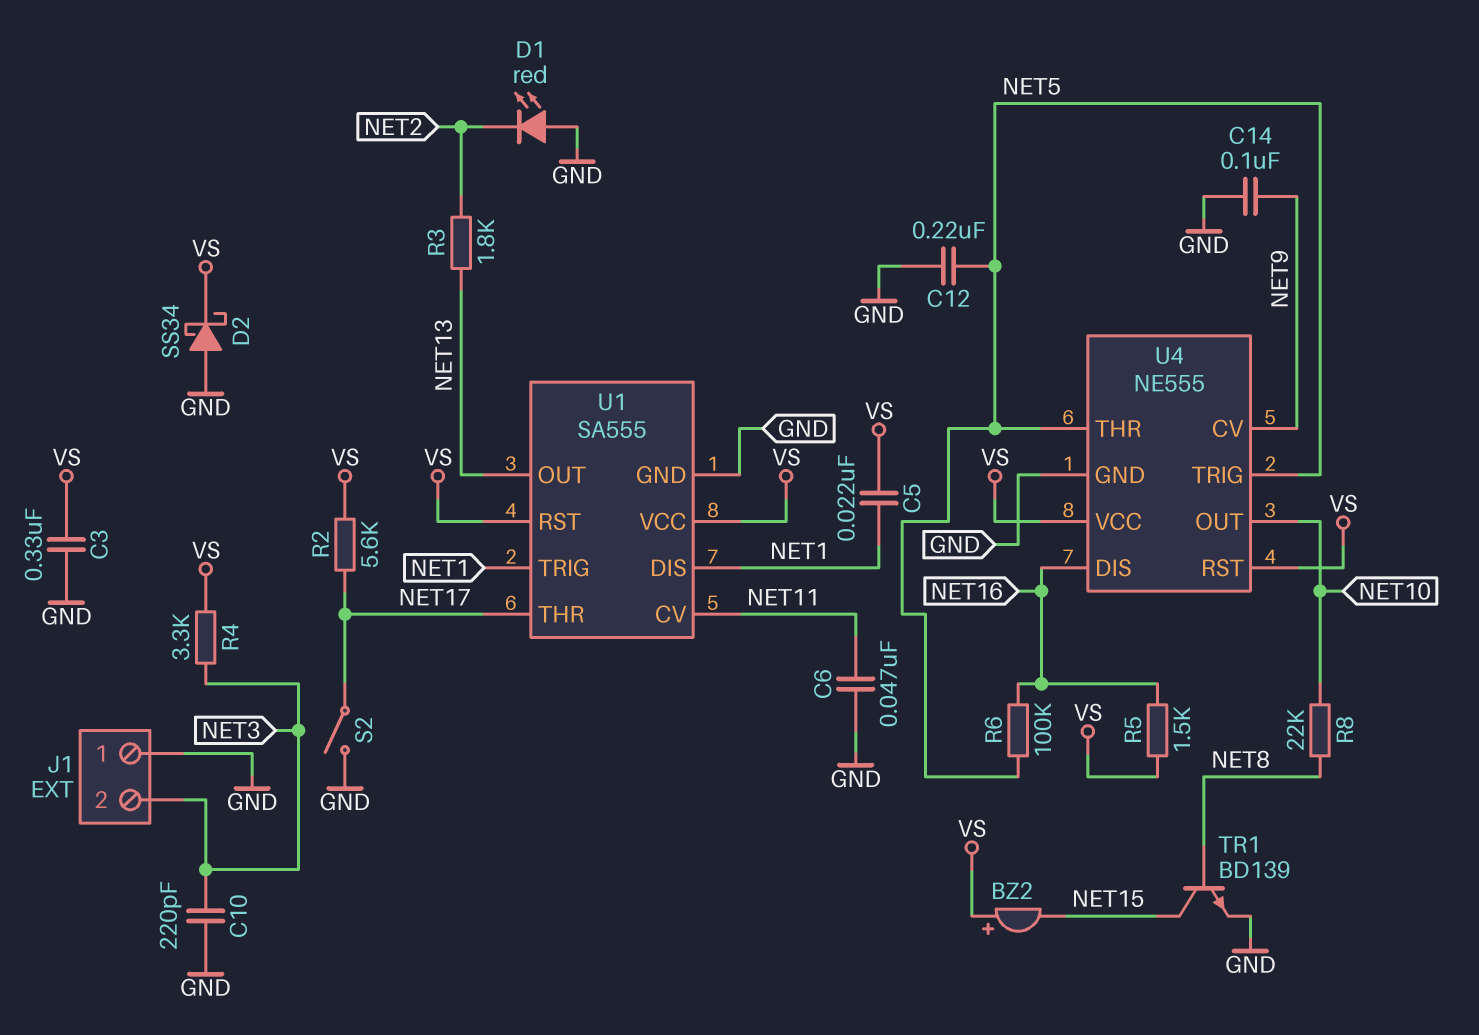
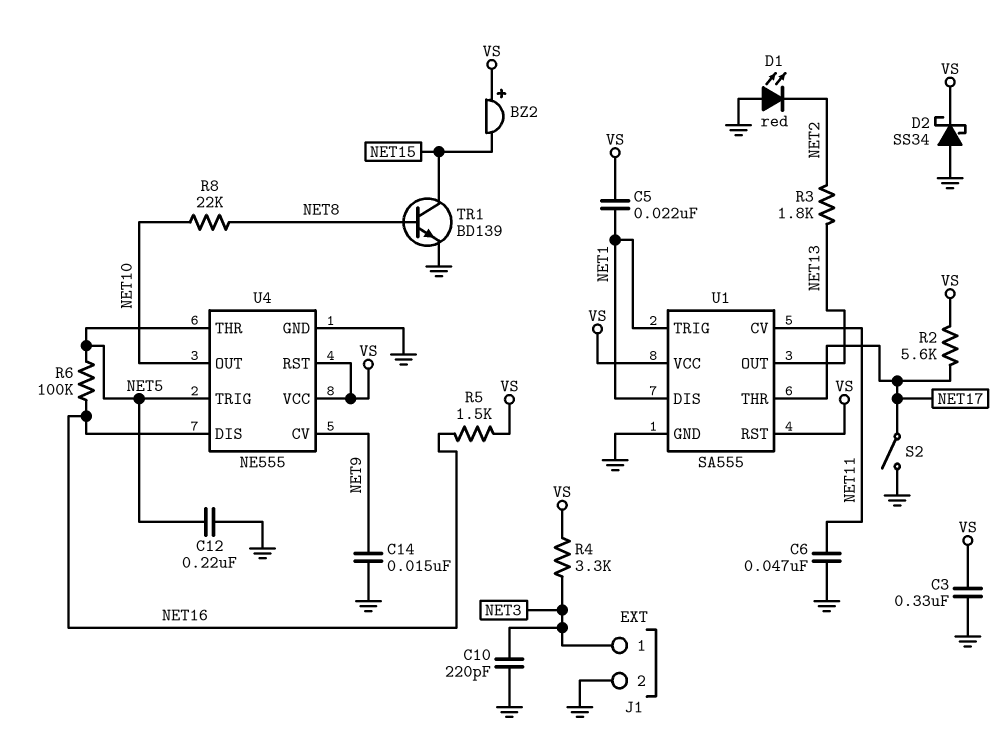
C14: 100nF (GND, NET9) -> 15nF (GND, NET9)
J1 pin 1: GND -> NET3
J1 pin 2: NET3 -> GND

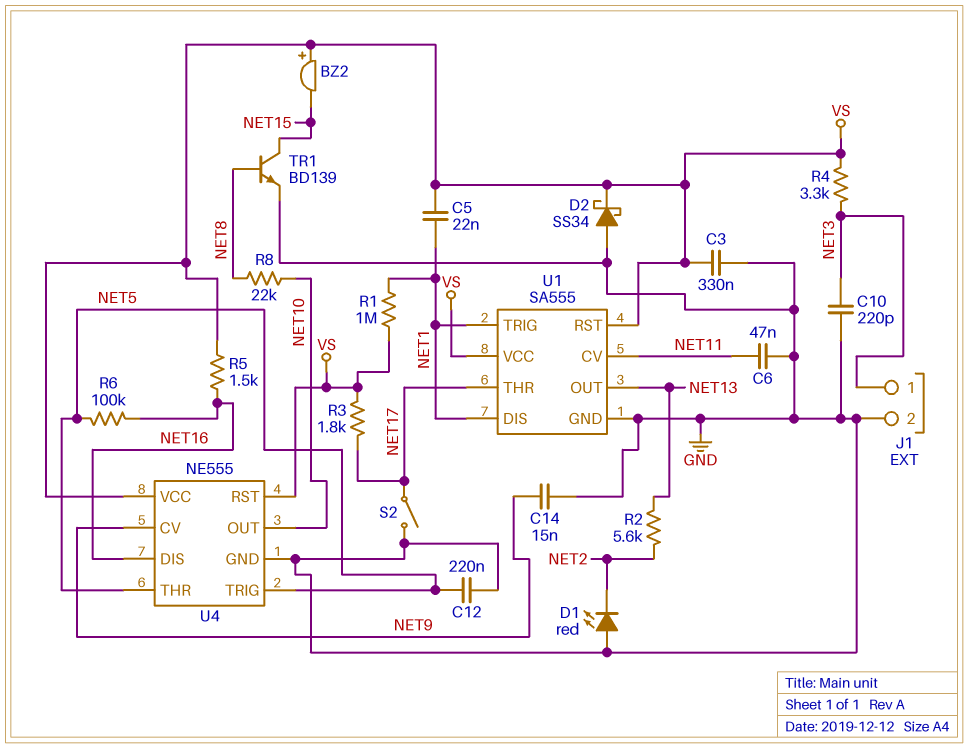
R1: none -> 1M (NET1, VS)
R2: 5.6k (NET17, VS) -> 5.6k (NET2, NET13)
R3: 1.8k (NET2, NET13) -> 1.8k (NET17, VS)

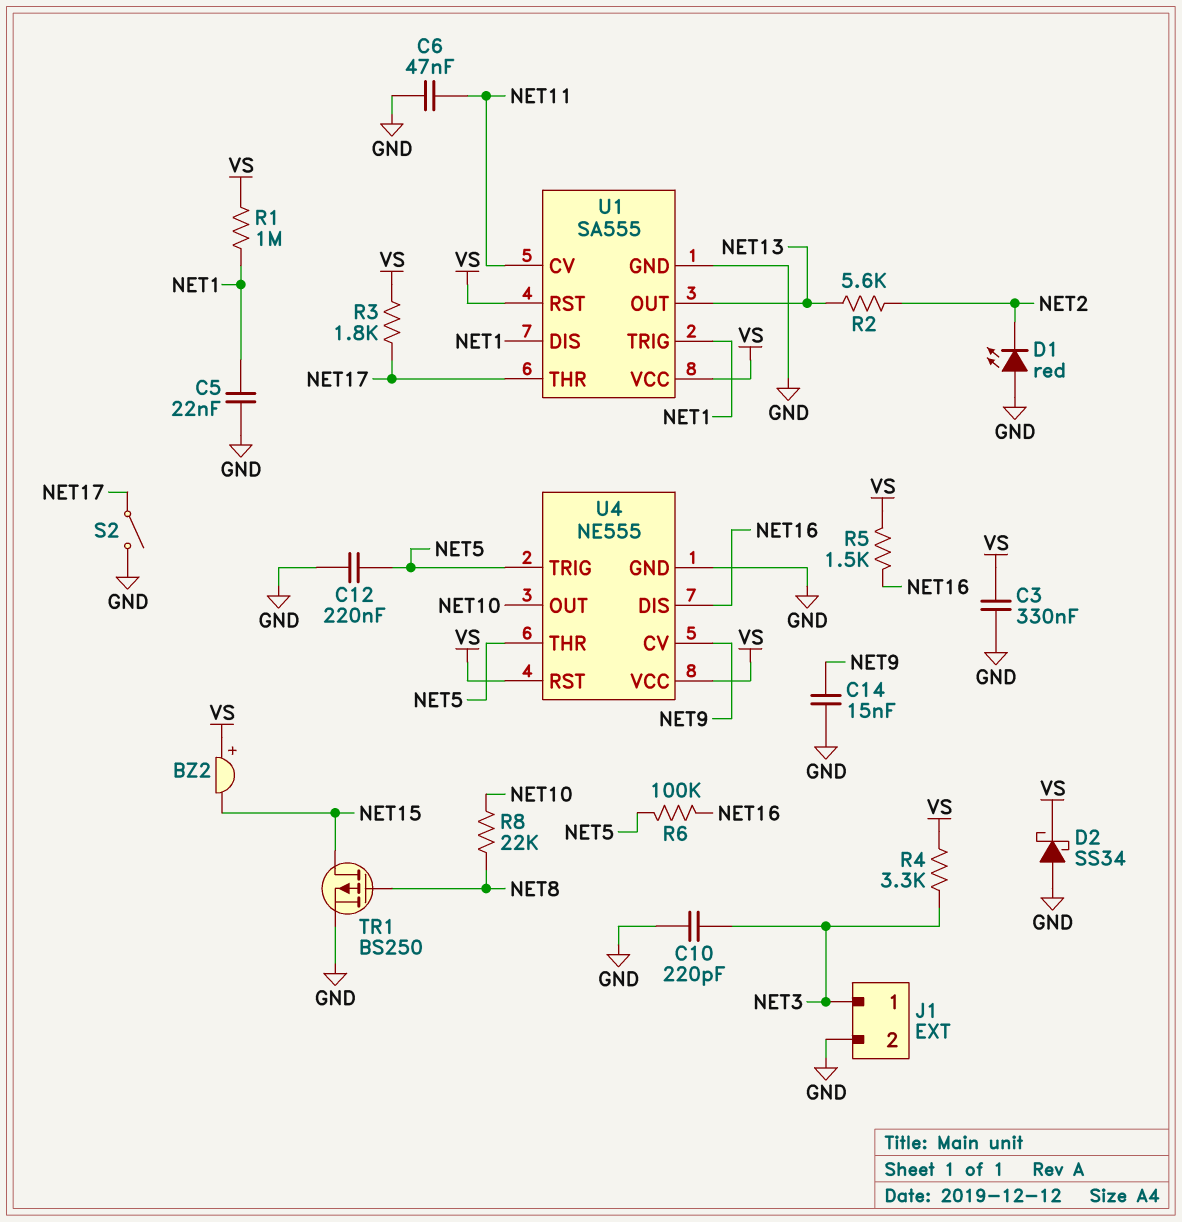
C5: 22nF (NET1, VS) -> 22nF (GND, NET1)
TR1: NPN BD139 (B NET8, C NET15, E GND) -> PMOS BS250 (G NET8, D NET15, S GND)

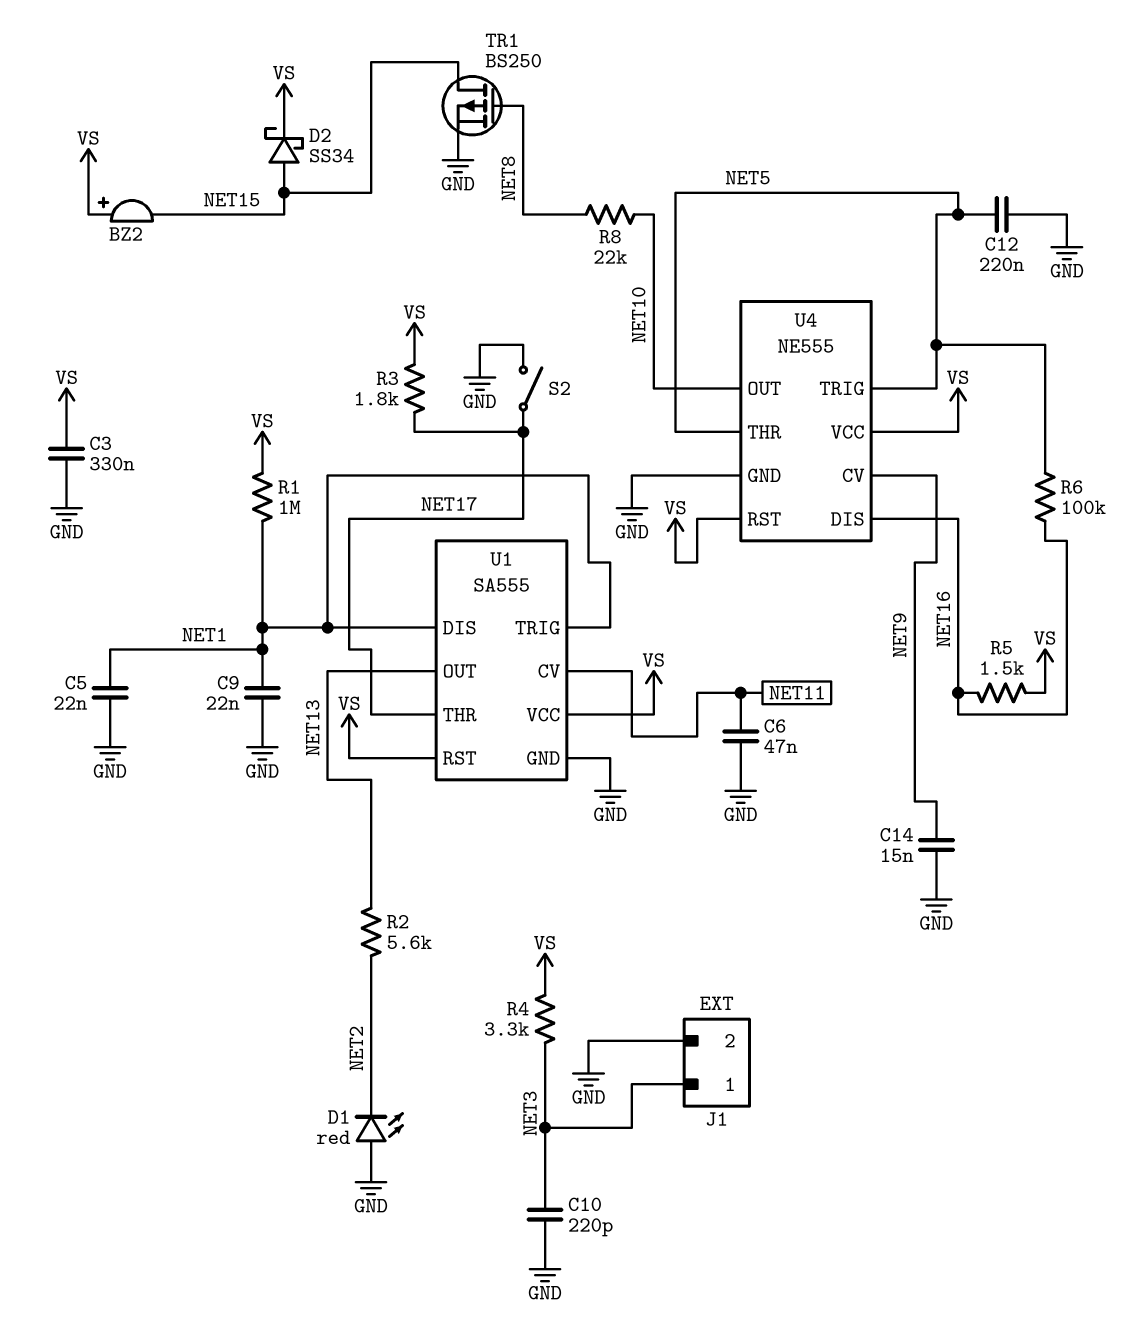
C9: none -> 22nF (GND, NET1)
D2: schottky SS34 (A GND, K VS) -> schottky SS34 (A NET15, K VS)

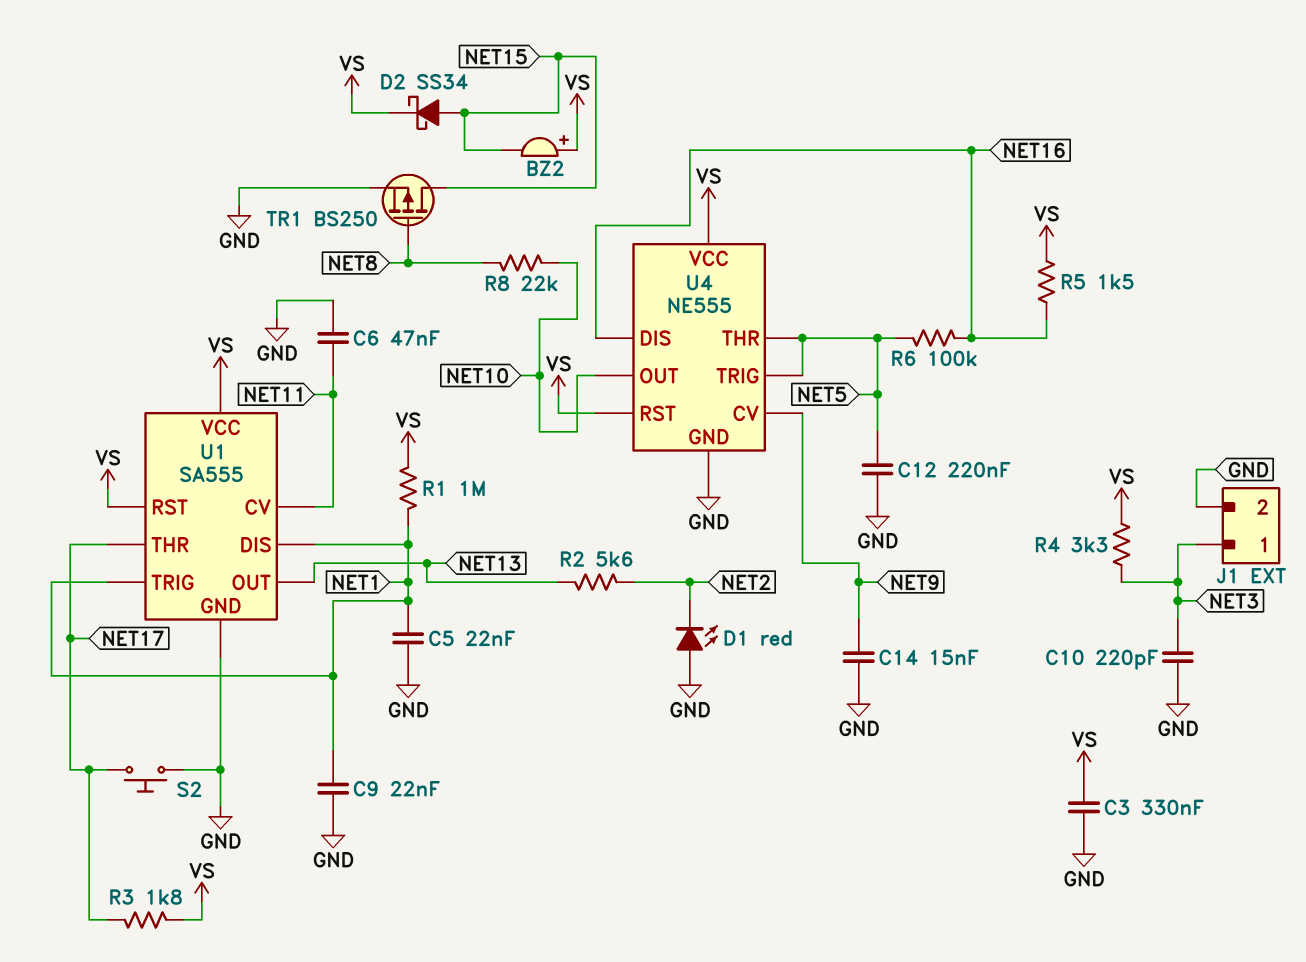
S2: switch (GND, NET17) -> button (GND, NET17)

